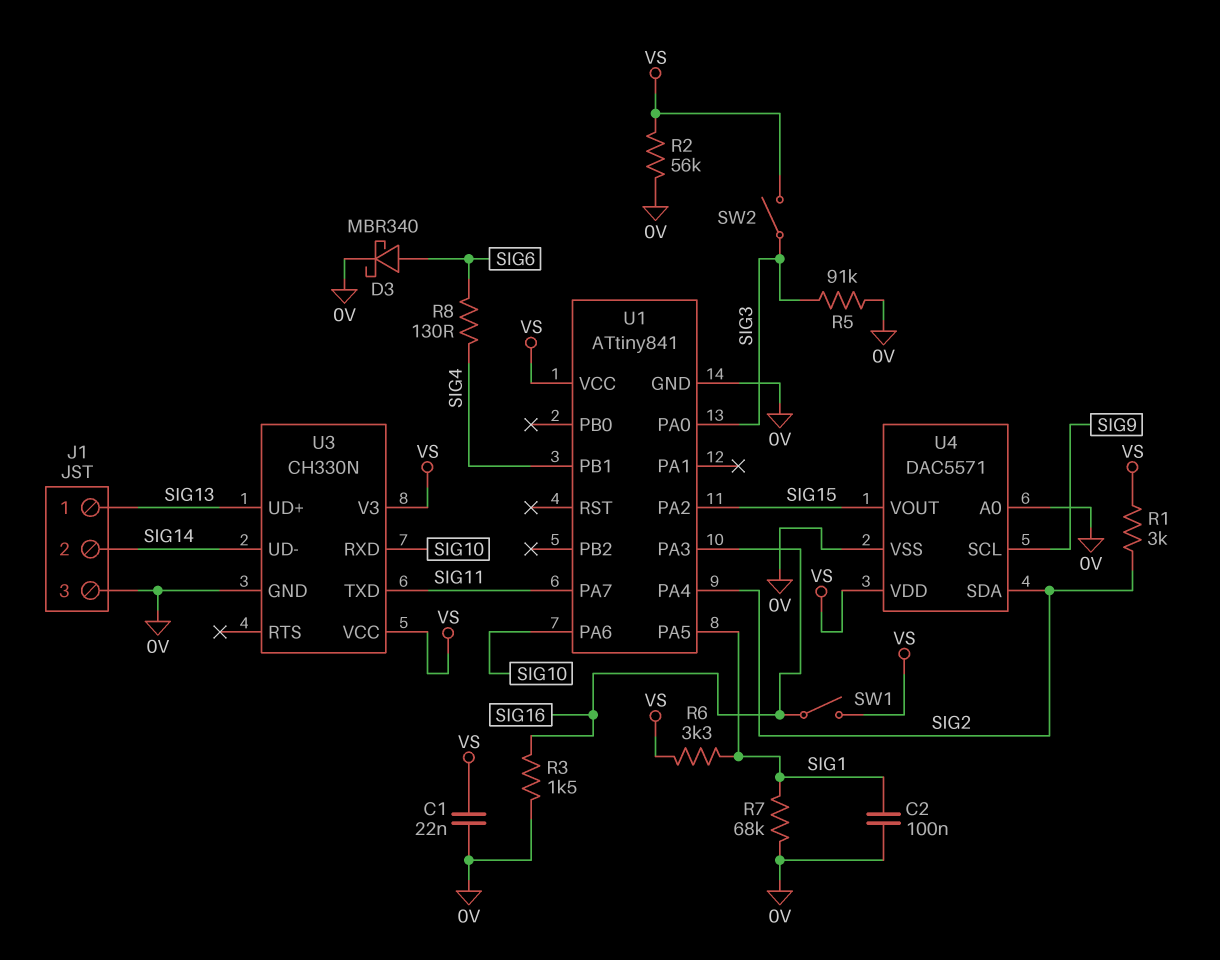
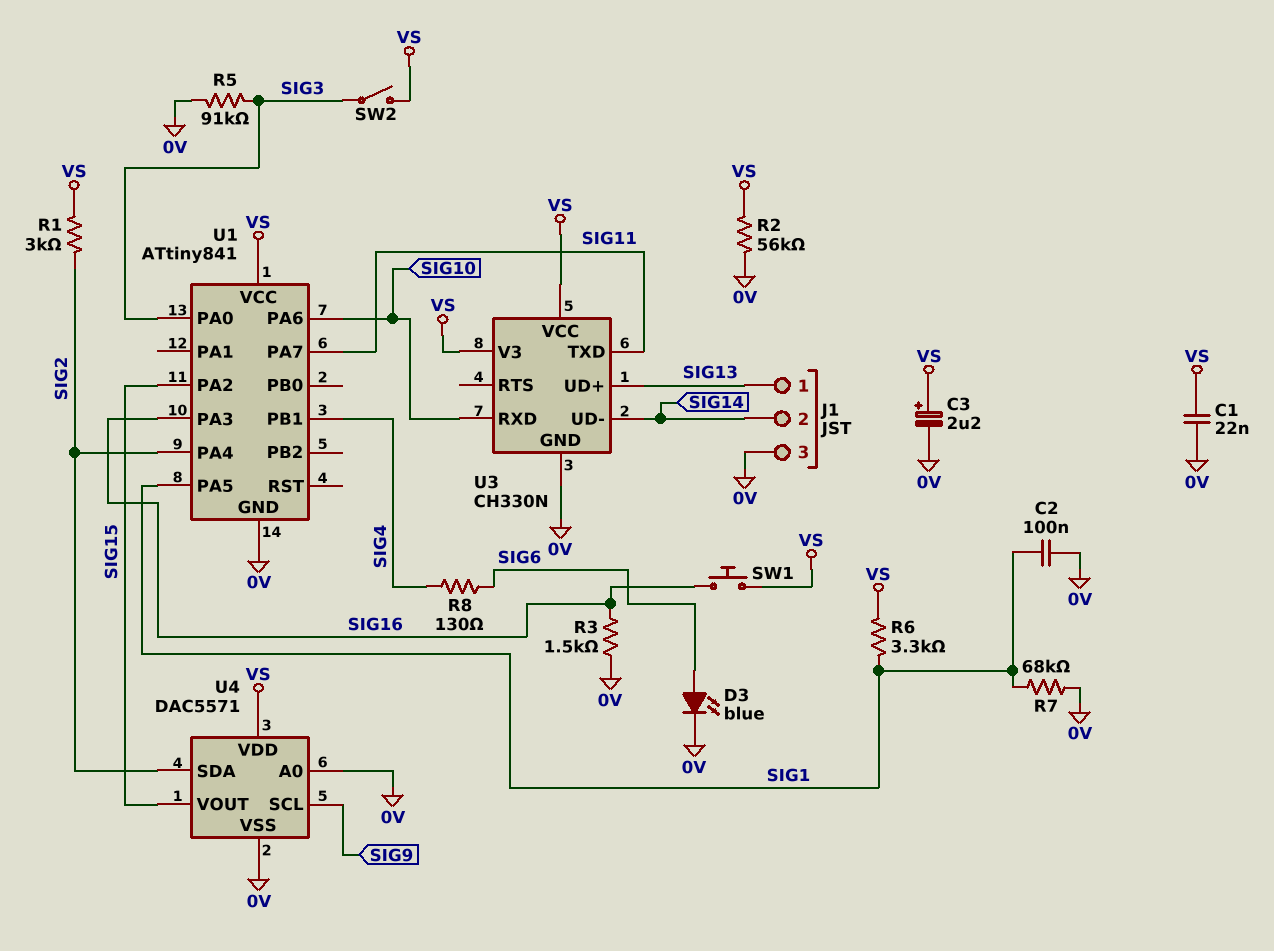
C3: none -> 2.2uF (plus VS, minus 0V)
D3: schottky MBR340 (A SIG6, K 0V) -> LED blue (A SIG6, K 0V)
SW1: switch (SIG16, VS) -> button (SIG16, VS)

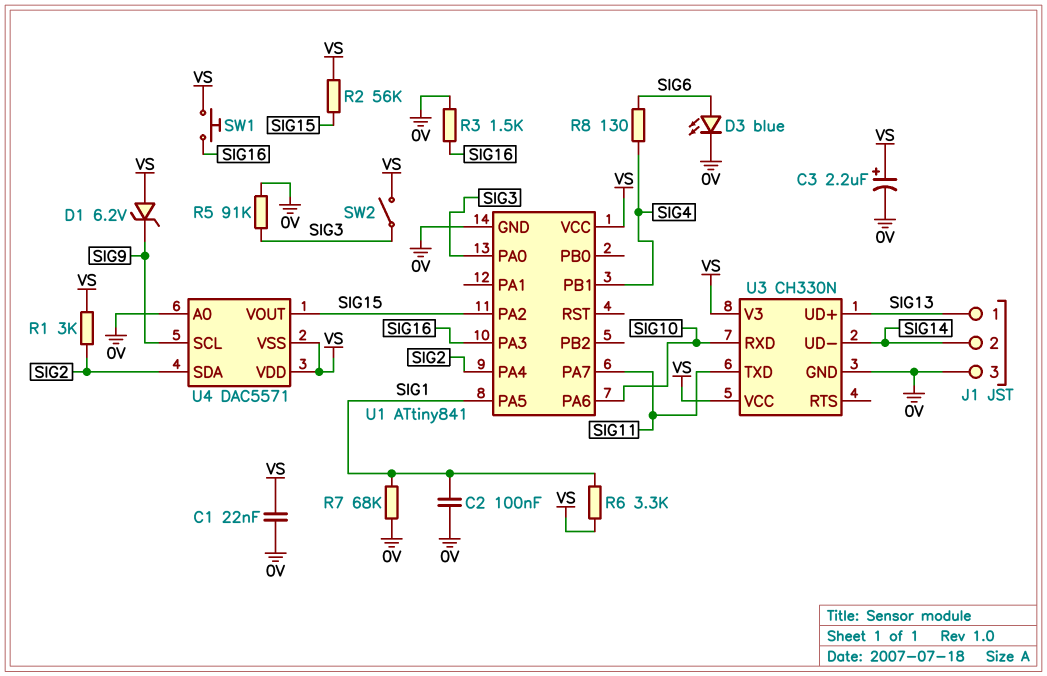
D1: none -> zener 6.2V (A VS, K SIG9)
R2: 56k (0V, VS) -> 56k (SIG15, VS)
U4 pin VSS: 0V -> VS

